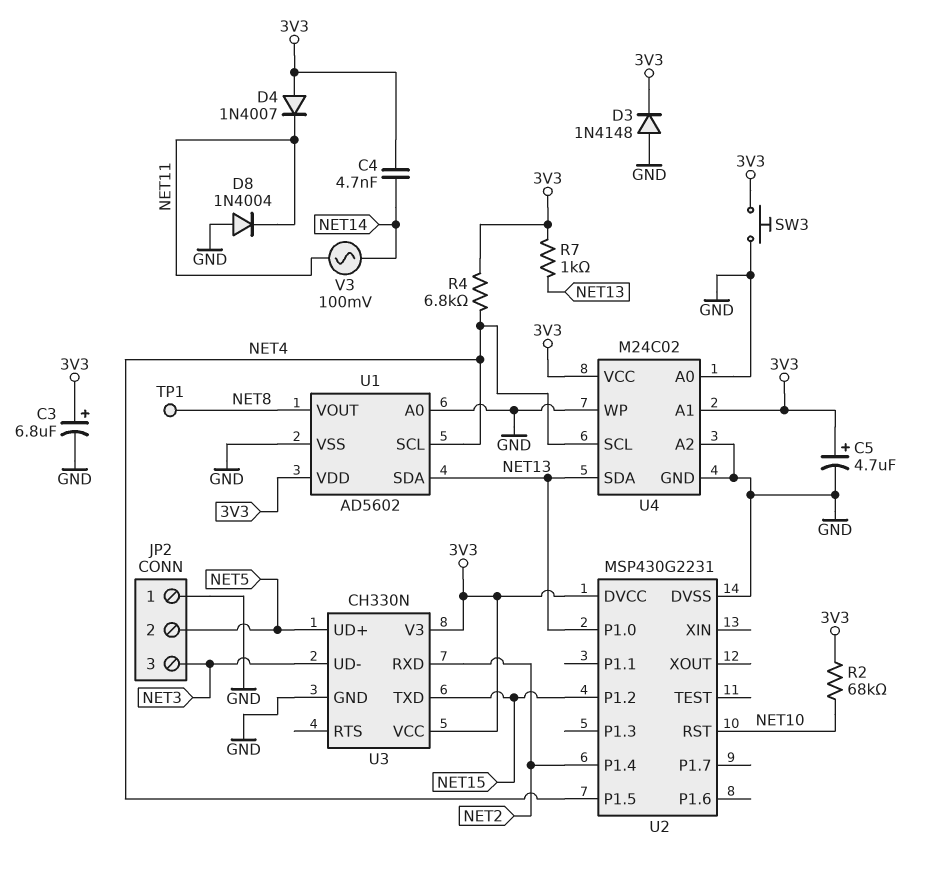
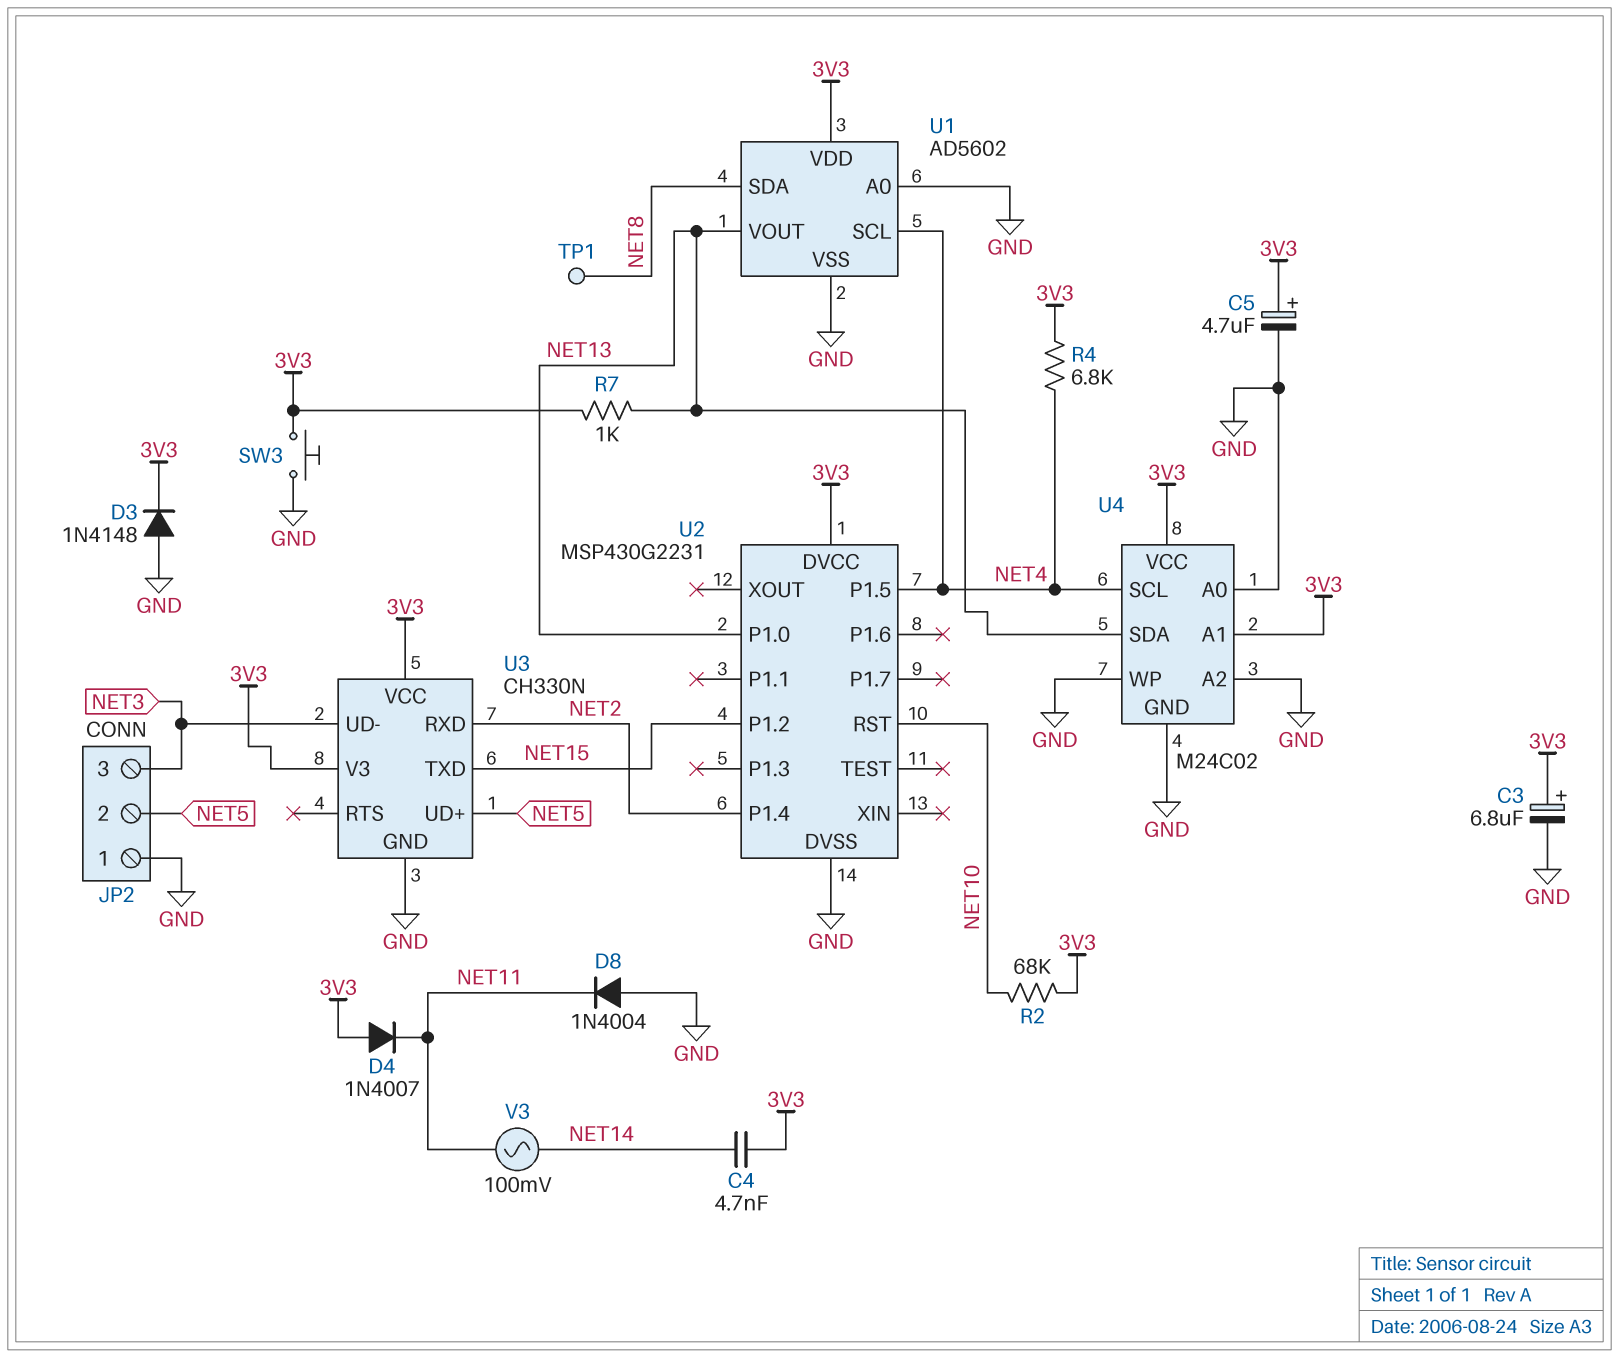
U1 pin SDA: NET13 -> NET8
U1 pin VOUT: NET8 -> NET13

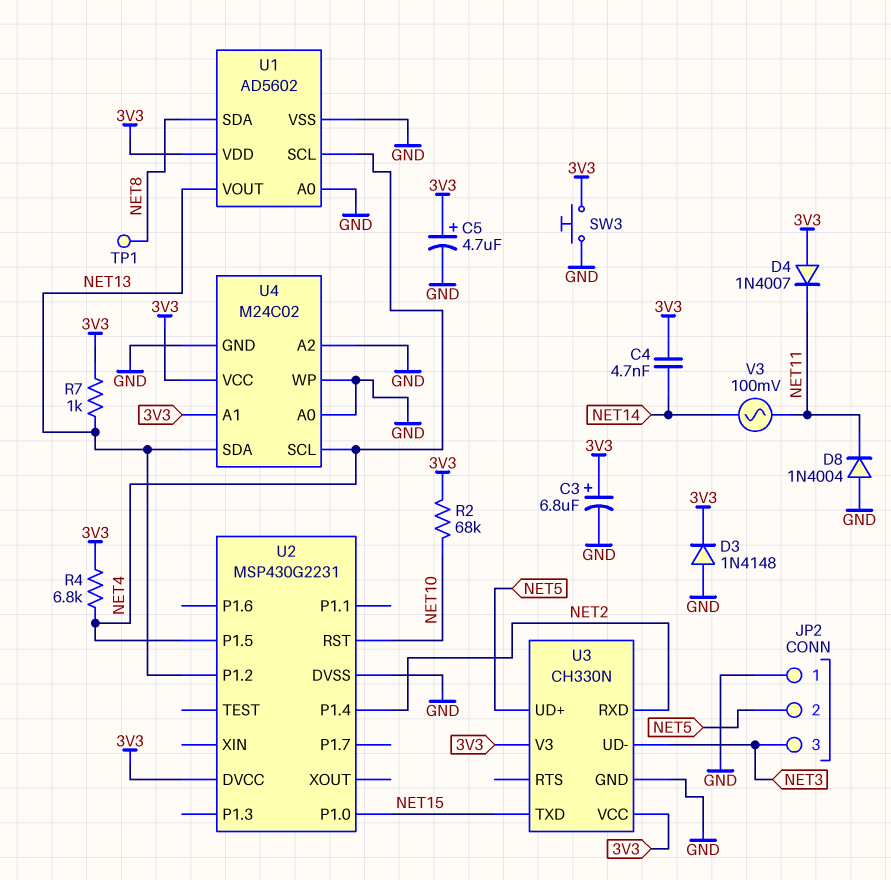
U2 pin P1.0: NET13 -> NET15
U2 pin P1.2: NET15 -> NET13

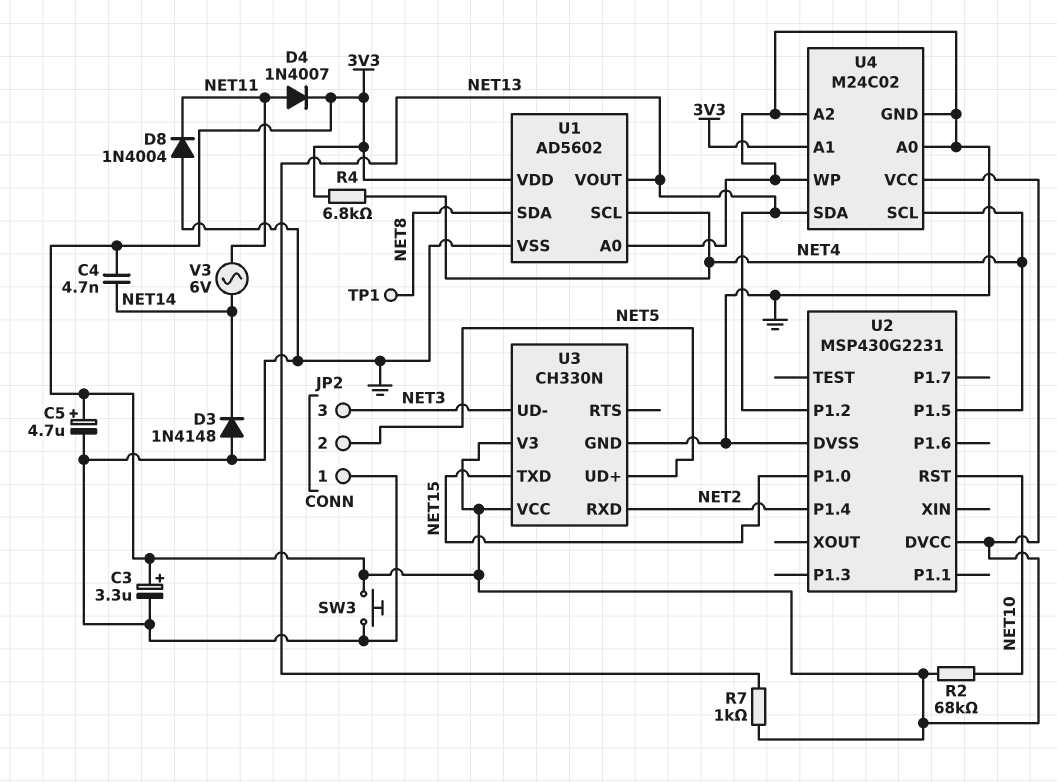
C3: 6.8uF (plus 3V3, minus GND) -> 3.3uF (plus 3V3, minus GND)
D3: diode 1N4148 (A GND, K 3V3) -> diode 1N4148 (A GND, K NET14)
D4: diode 1N4007 (A 3V3, K NET11) -> diode 1N4007 (A NET11, K 3V3)
V3: AC 100mV (NET11, NET14) -> AC 6V (NET11, NET14)

